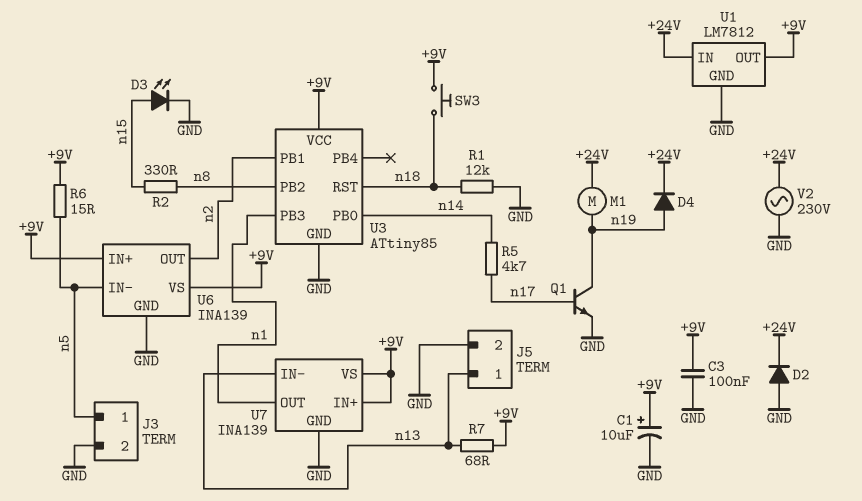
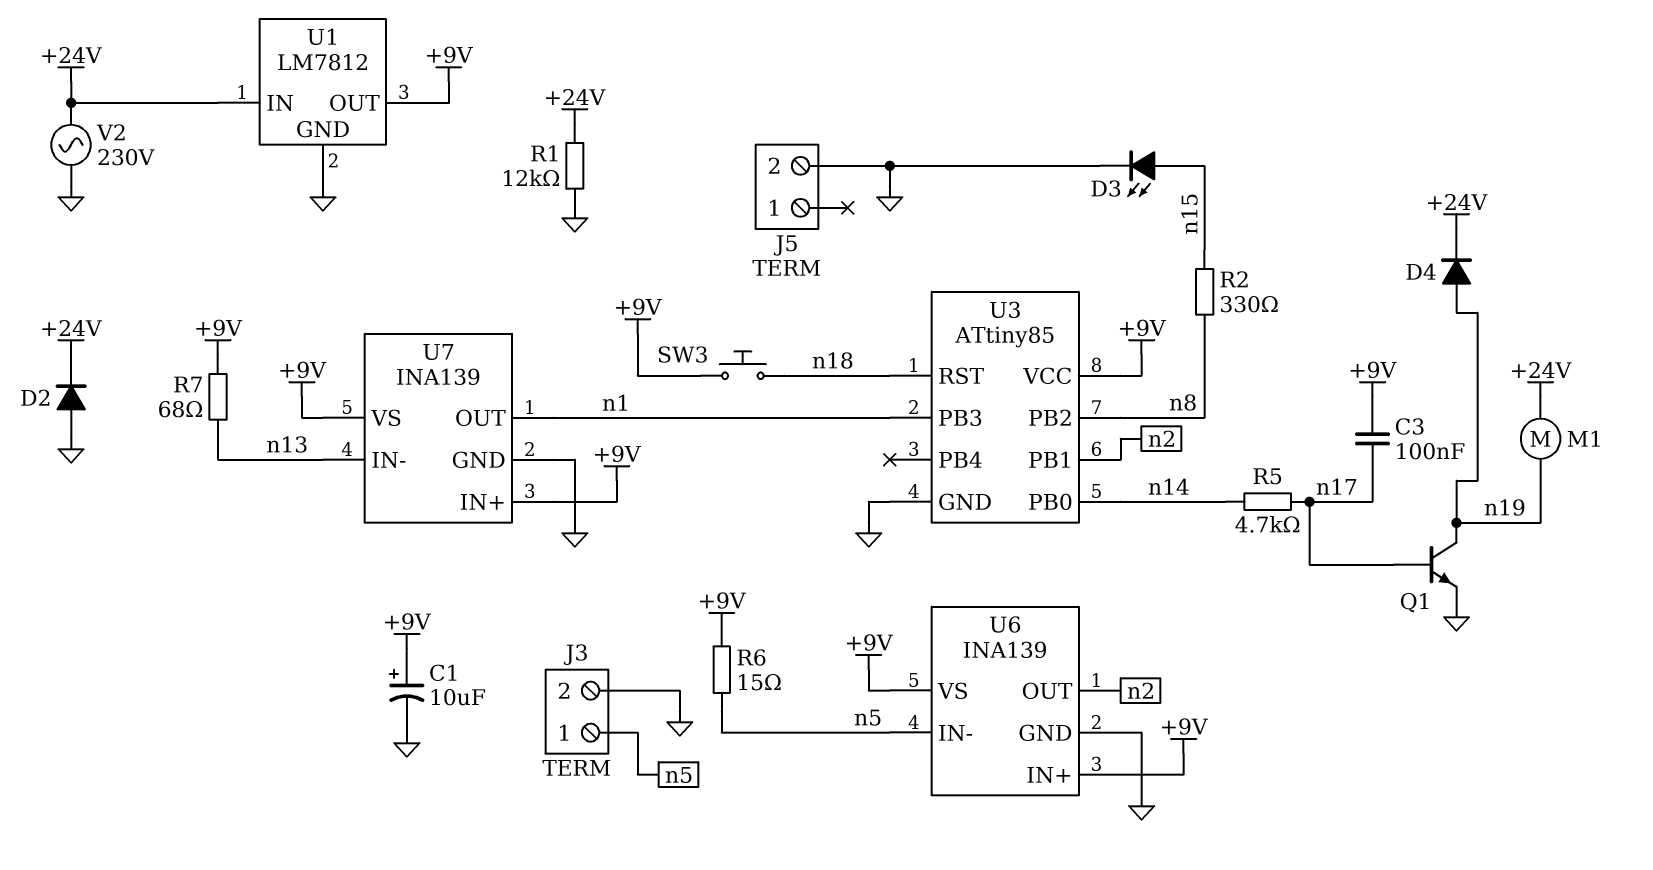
C3: 100nF (+9V, GND) -> 100nF (+9V, n17)
J5 pin 1: n13 -> none
R1: 12k (GND, n18) -> 12k (+24V, GND)

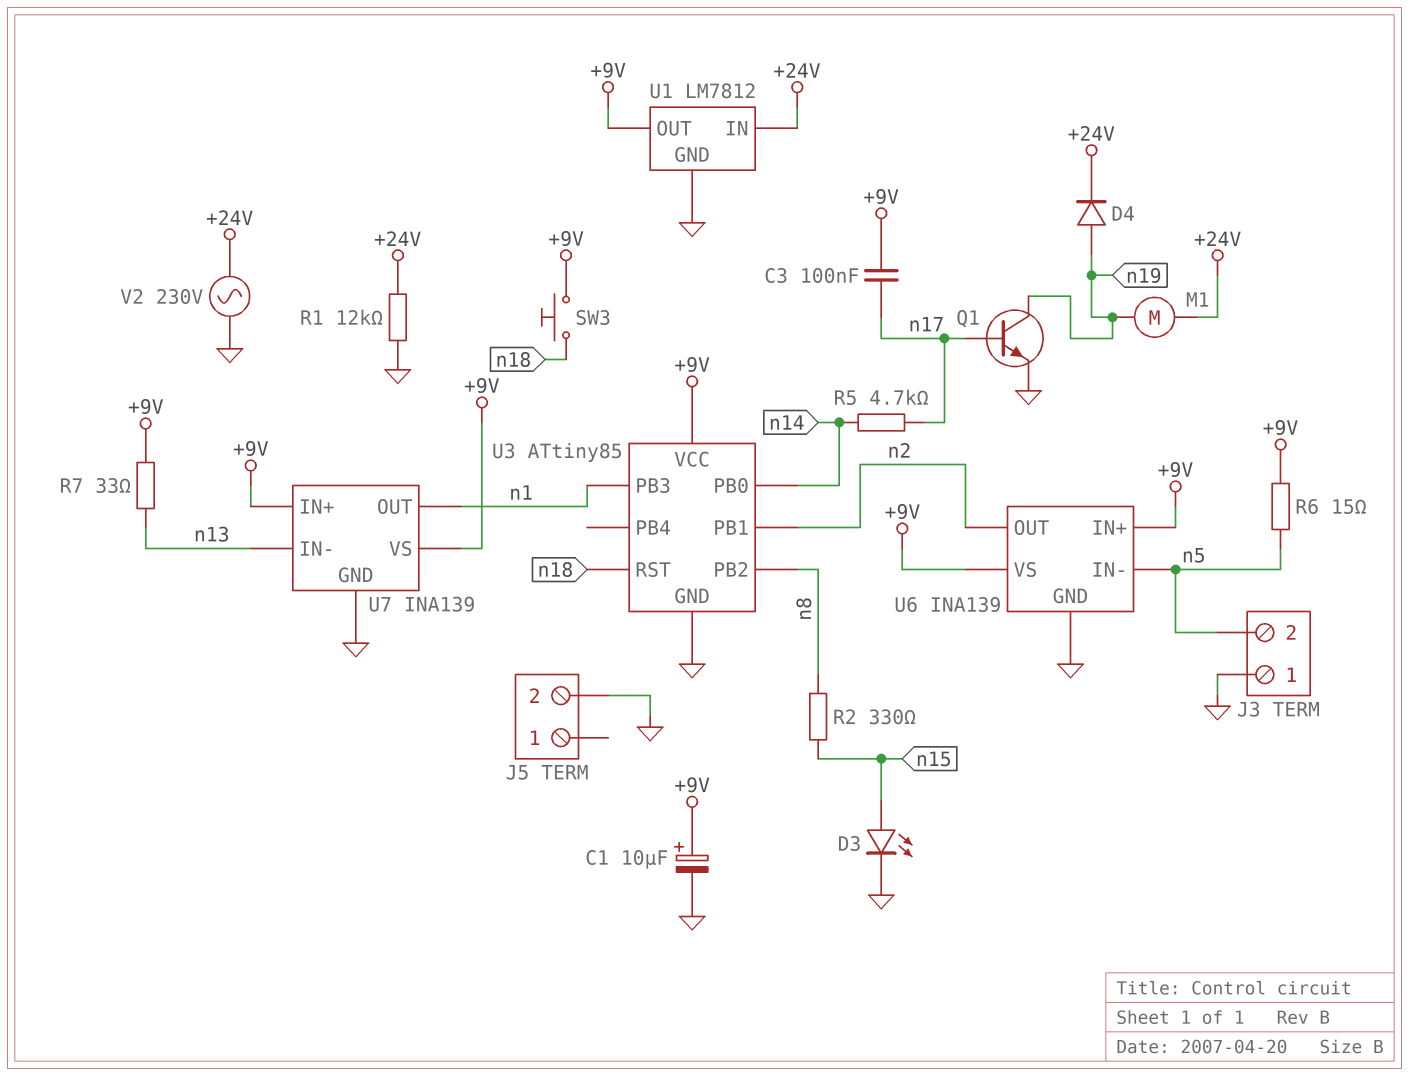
D2: diode (A GND, K +24V) -> none
J3 pin 1: n5 -> GND
J3 pin 2: GND -> n5
R7: 68 (+9V, n13) -> 33 (+9V, n13)

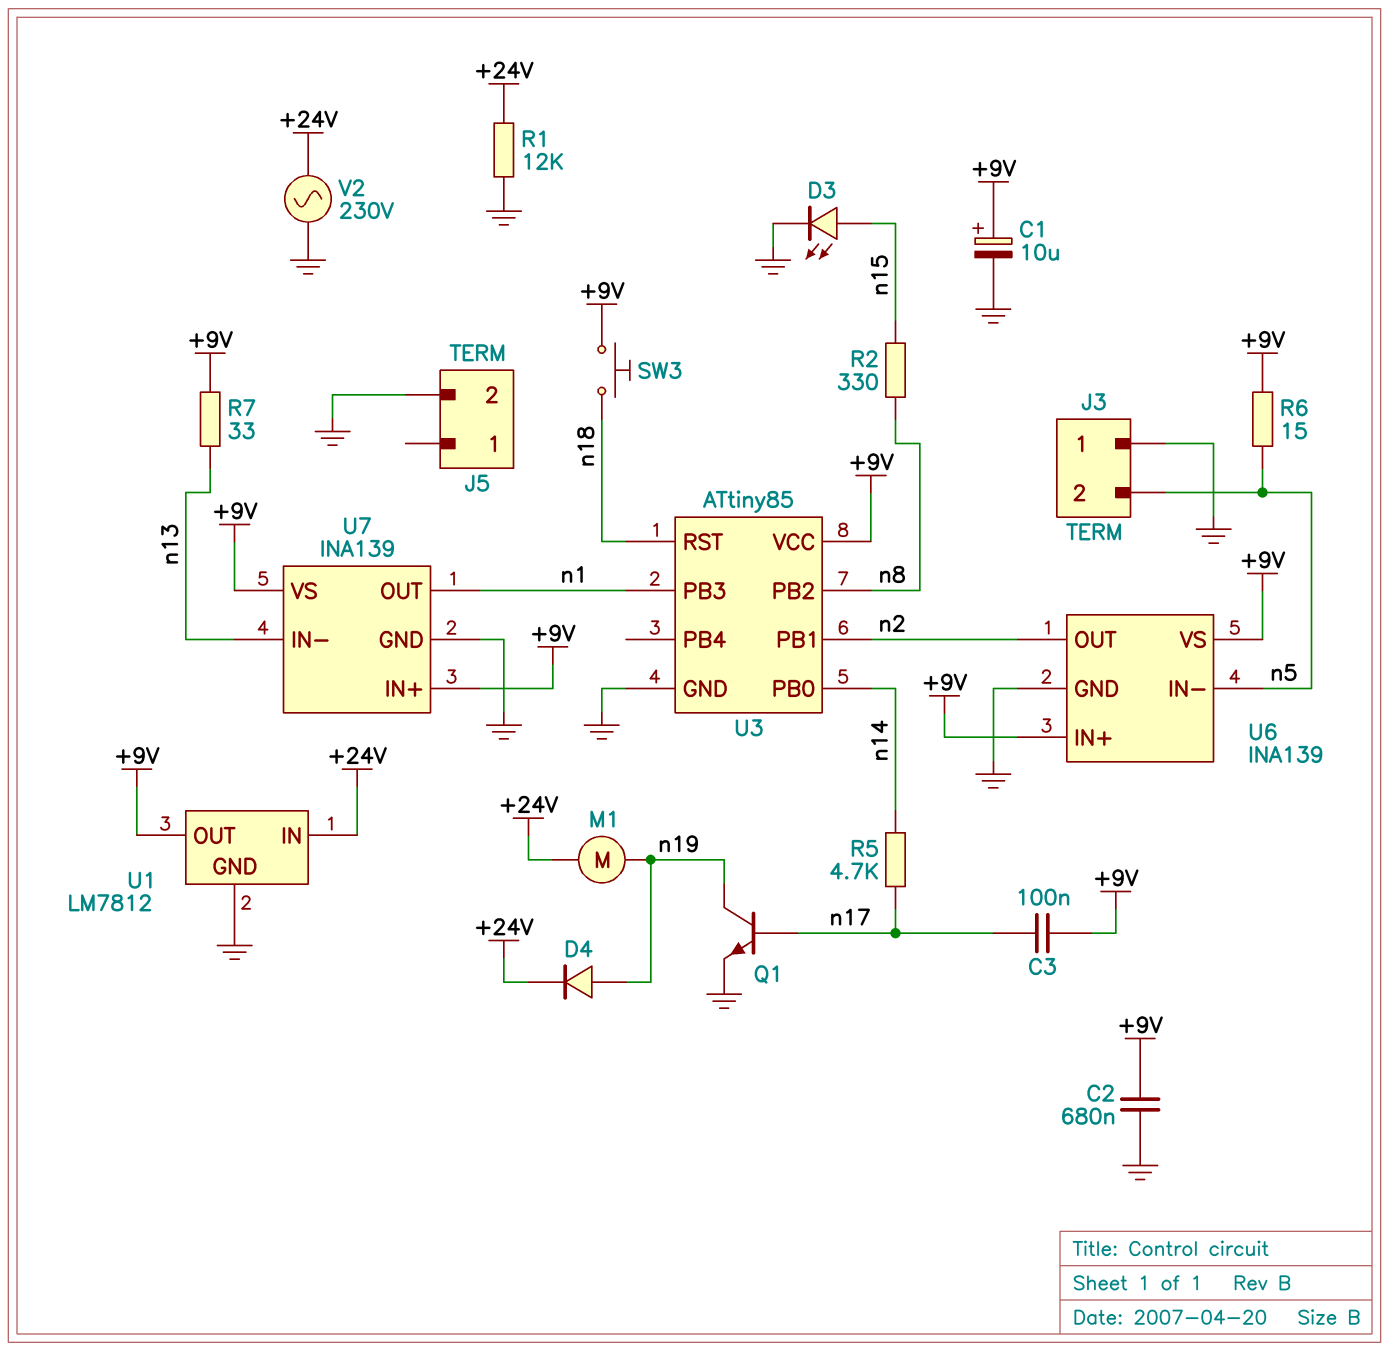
C2: none -> 680nF (+9V, GND)

